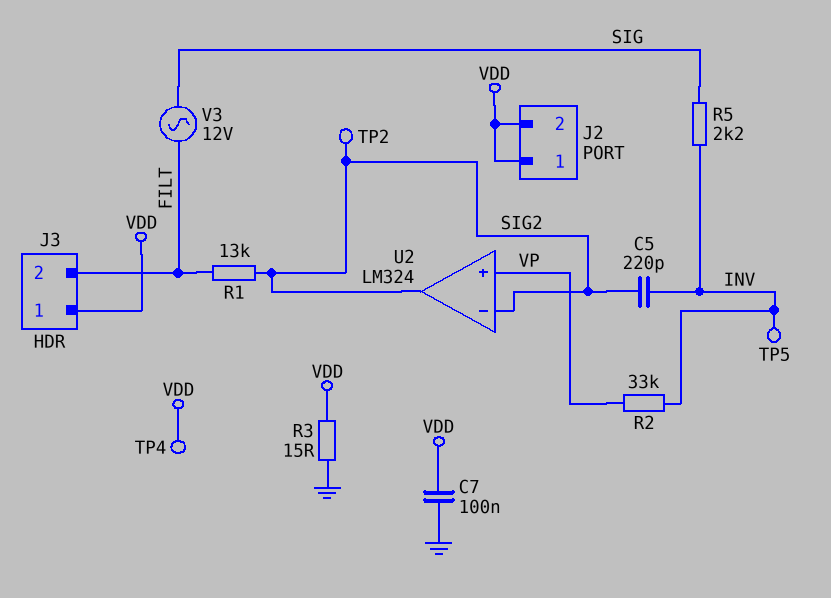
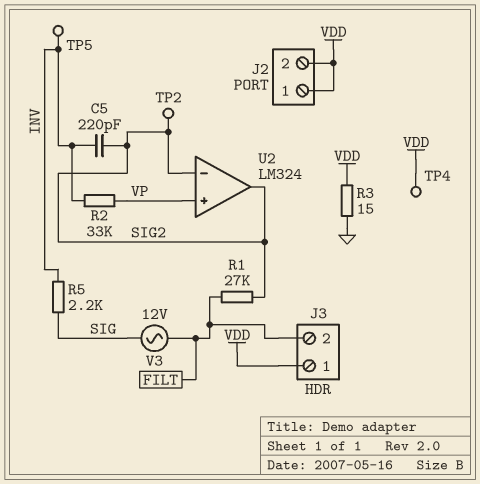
C7: 100nF (GND, VDD) -> none
R1: 13k (FILT, SIG2) -> 27k (FILT, SIG2)

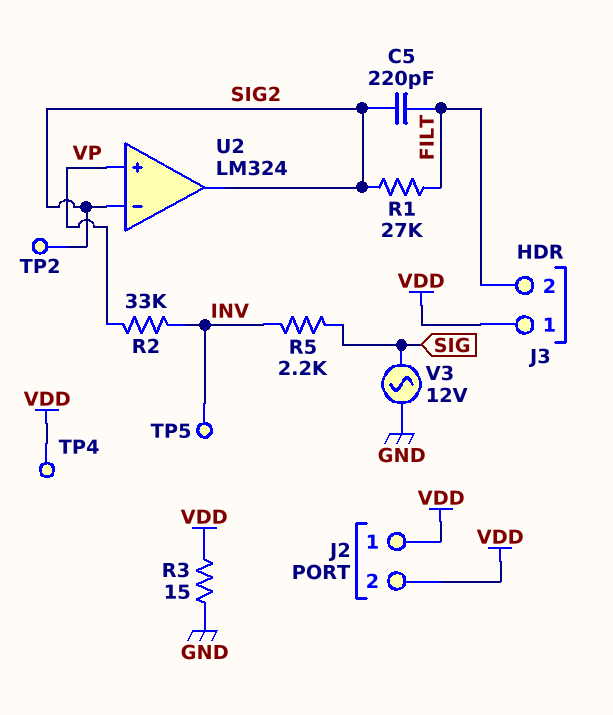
C5: 220pF (INV, SIG2) -> 220pF (FILT, SIG2)
V3: AC 12V (FILT, SIG) -> AC 12V (GND, SIG)

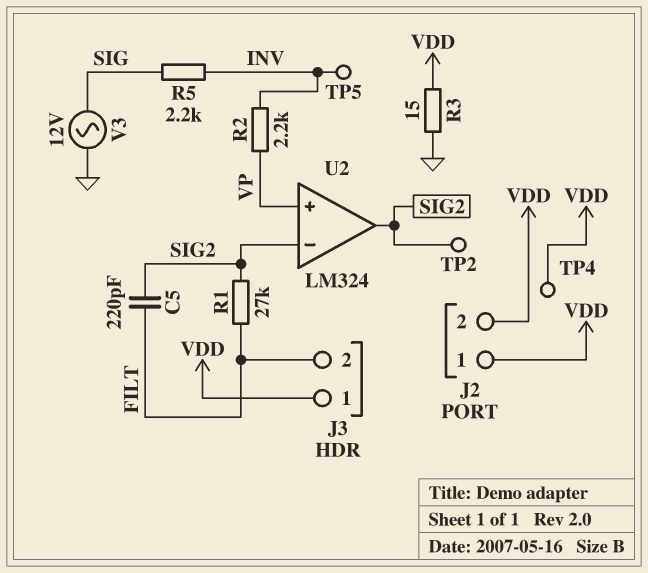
R2: 33k (INV, VP) -> 2.2k (INV, VP)

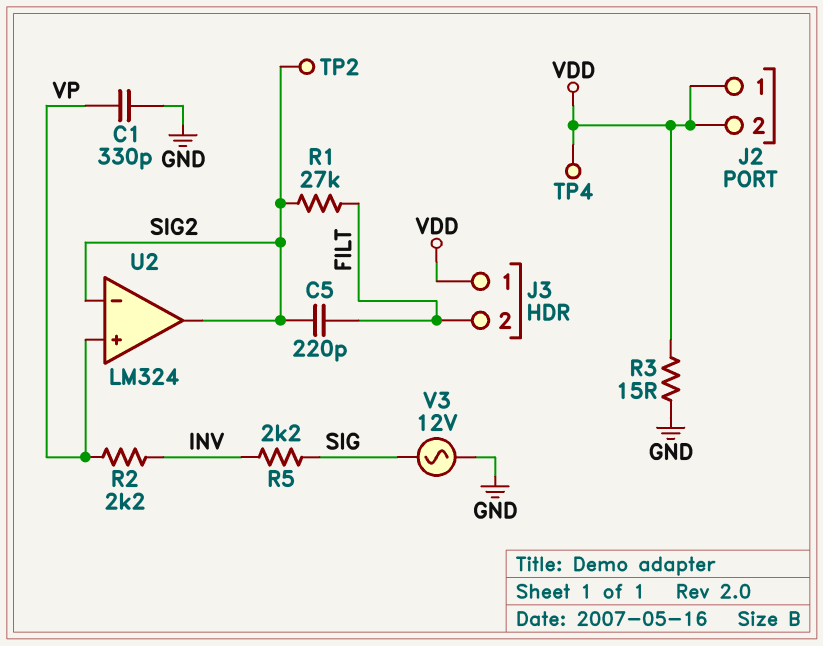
C1: none -> 330pF (GND, VP)
TP5: test point (INV) -> none

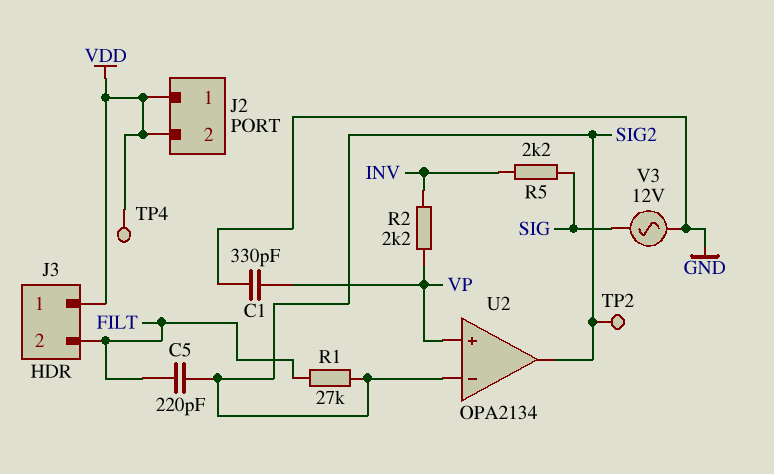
R3: 15 (GND, VDD) -> none
U2: LM324 -> OPA2134

